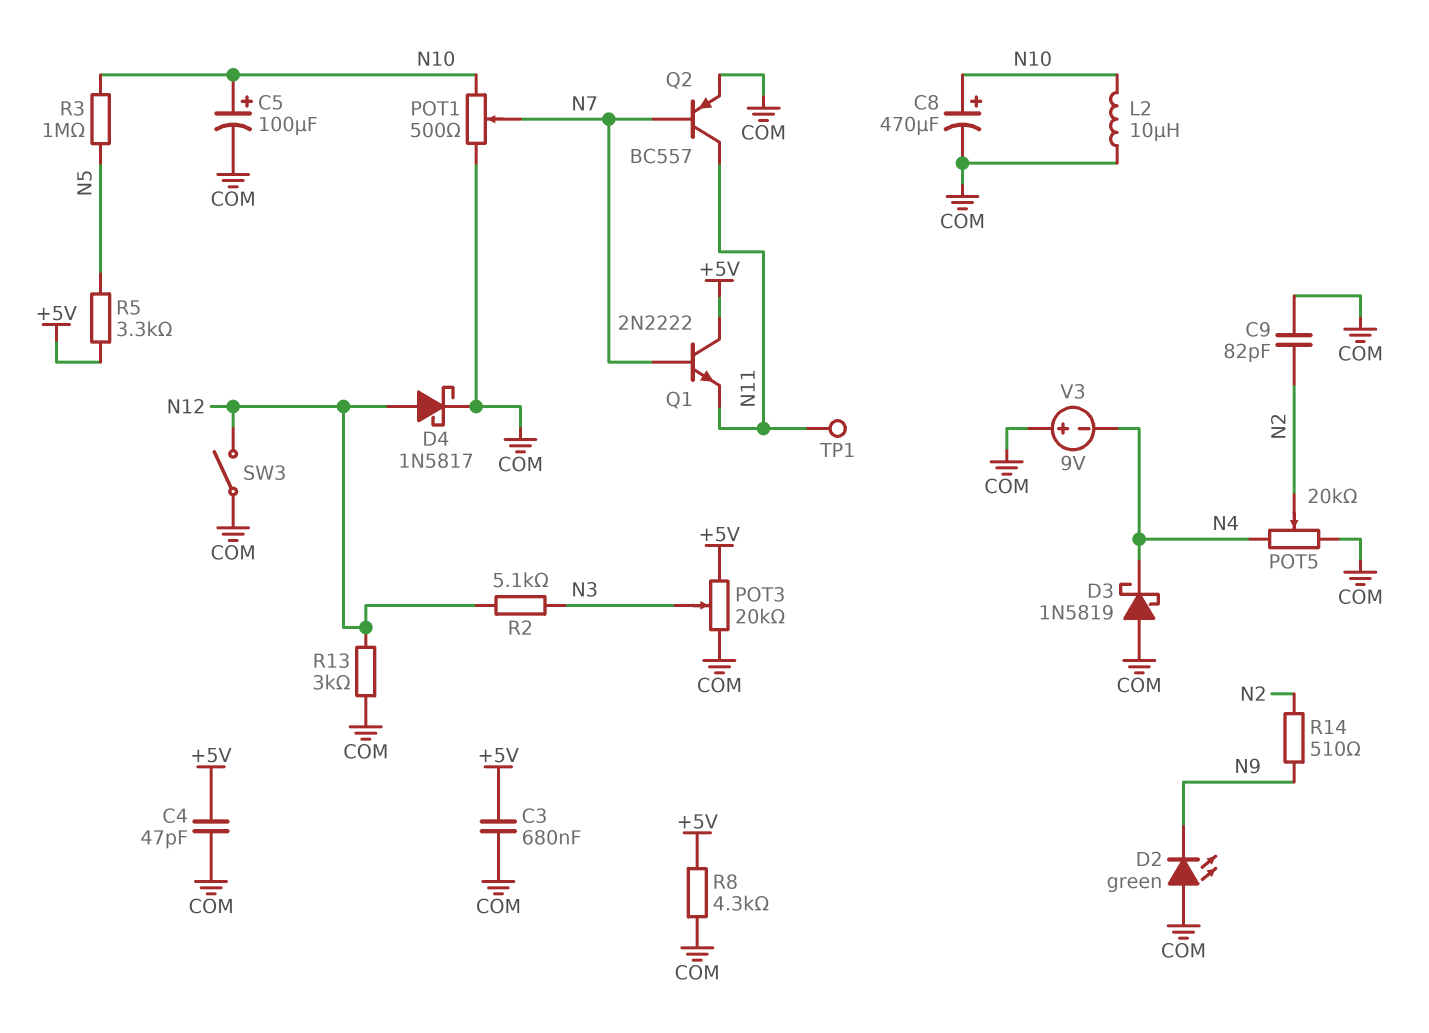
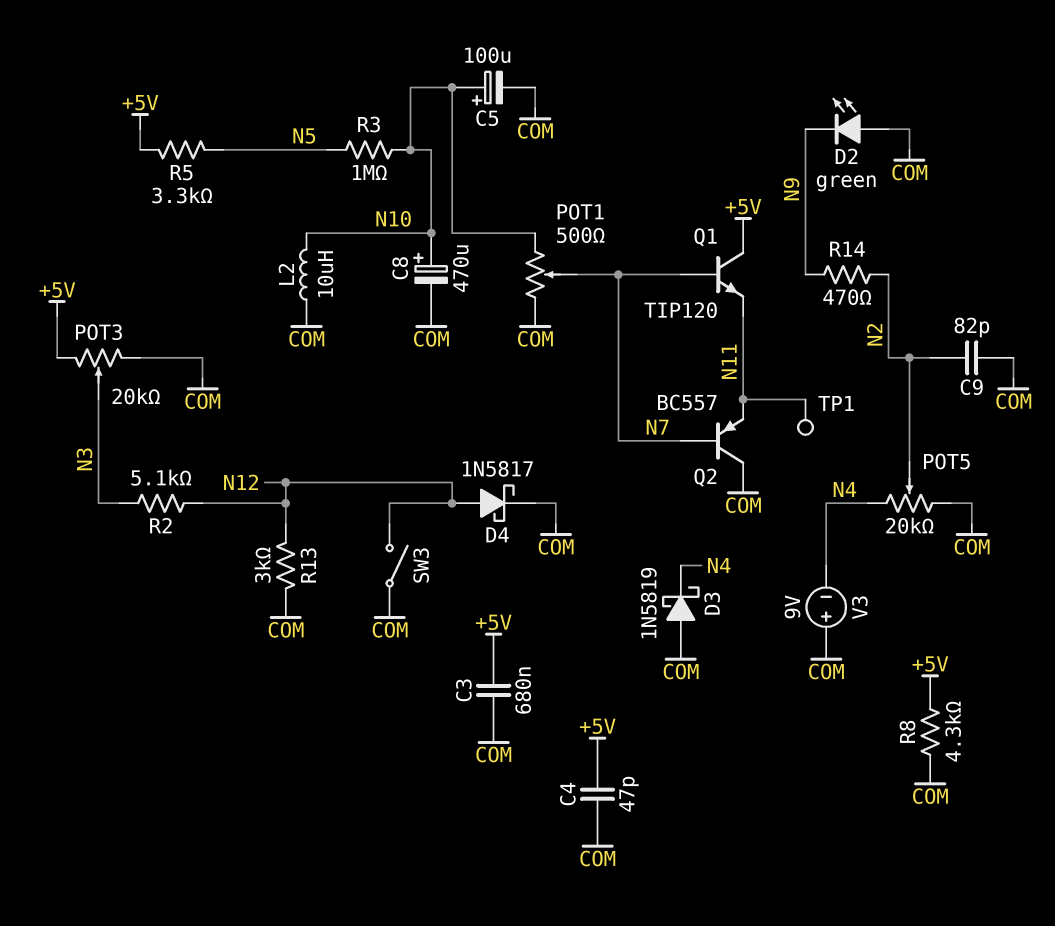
Q1: NPN 2N2222 (B N7, C +5V, E N11) -> NPN TIP120 (B N7, C +5V, E N11)
Q2: PNP BC557 (B N7, C N11, E COM) -> PNP BC557 (B N7, C COM, E N11)
R14: 510 (N2, N9) -> 470 (N2, N9)

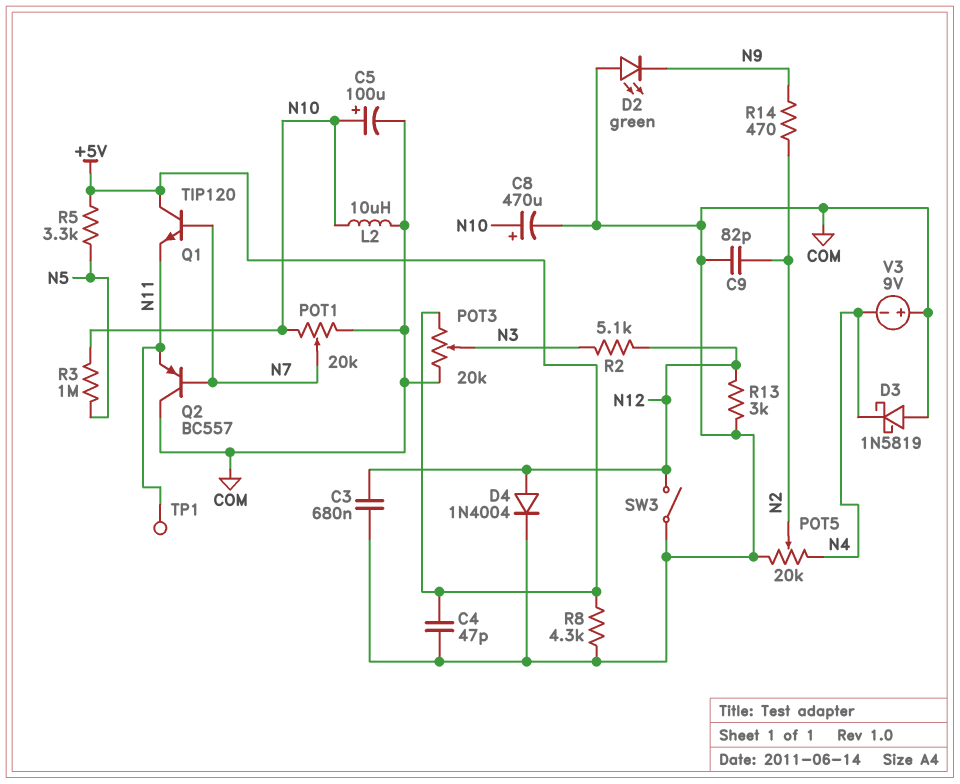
C3: 680nF (+5V, COM) -> 680nF (COM, N12)
D4: schottky 1N5817 (A N12, K COM) -> diode 1N4004 (A N12, K COM)
POT1: 500 (COM, N10, wiper N7) -> 20k (COM, N10, wiper N7)

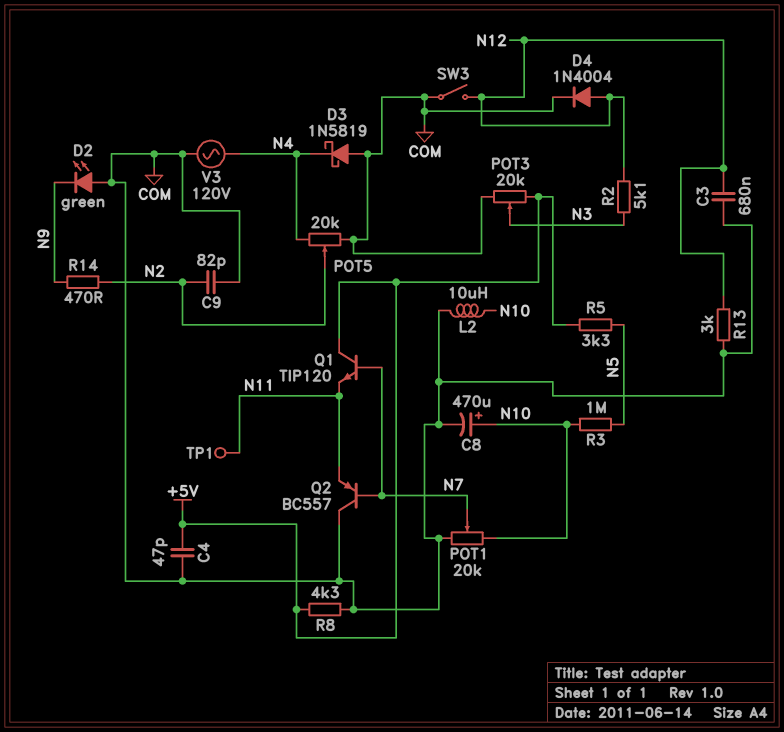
C5: 100uF (plus N10, minus COM) -> none
V3: 9V (plus COM, minus N4) -> AC 120V (COM, N4)

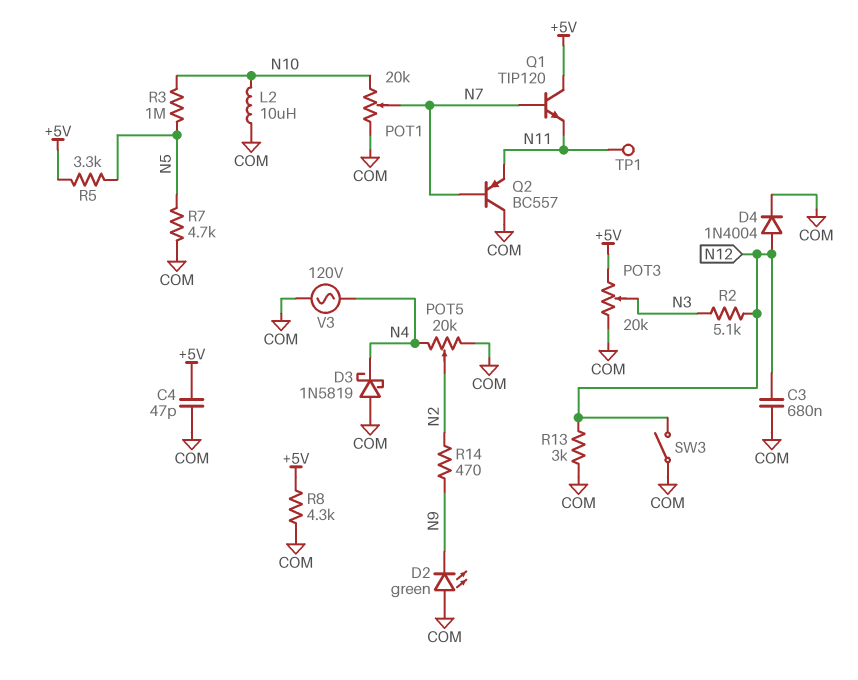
C8: 470uF (plus N10, minus COM) -> none
C9: 82pF (COM, N2) -> none
R7: none -> 4.7k (COM, N5)

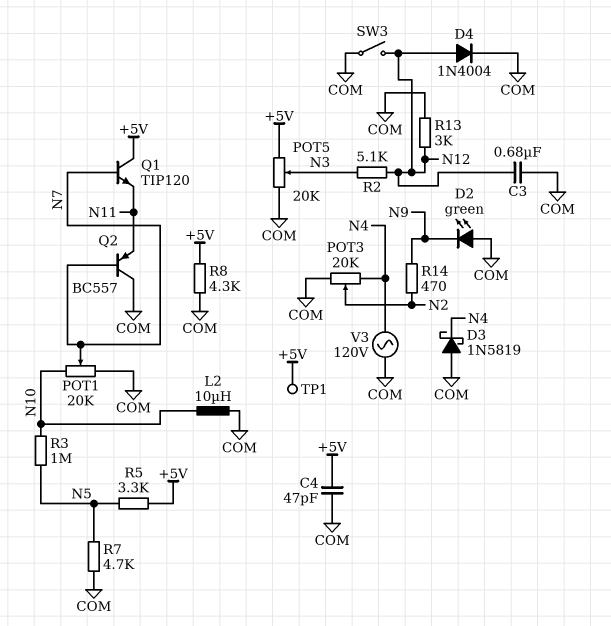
POT3: 20k (+5V, COM, wiper N3) -> 20k (COM, N4, wiper N2)
POT5: 20k (COM, N4, wiper N2) -> 20k (+5V, COM, wiper N3)
TP1: test point (N11) -> test point (+5V)

